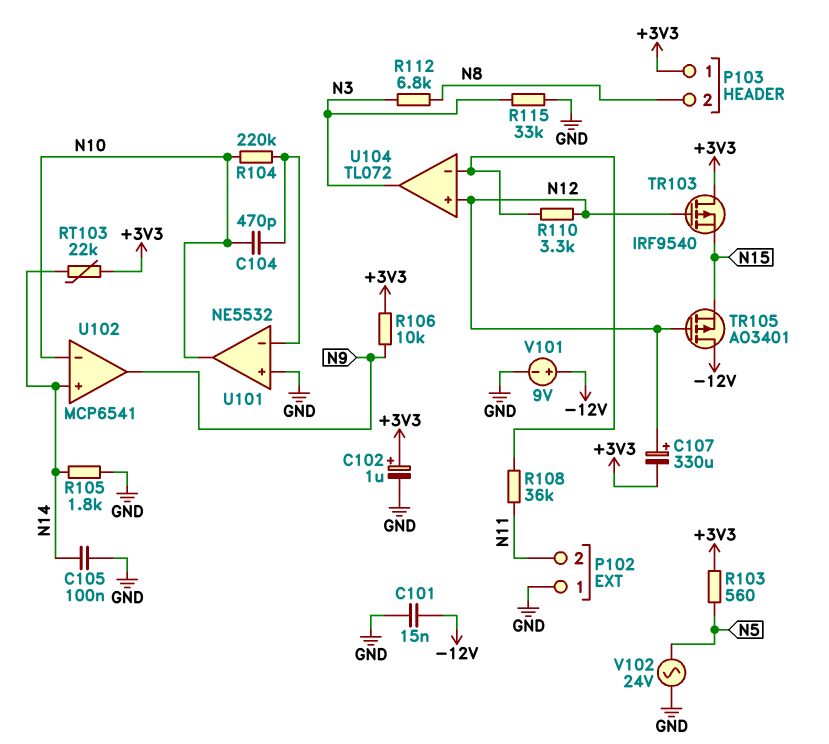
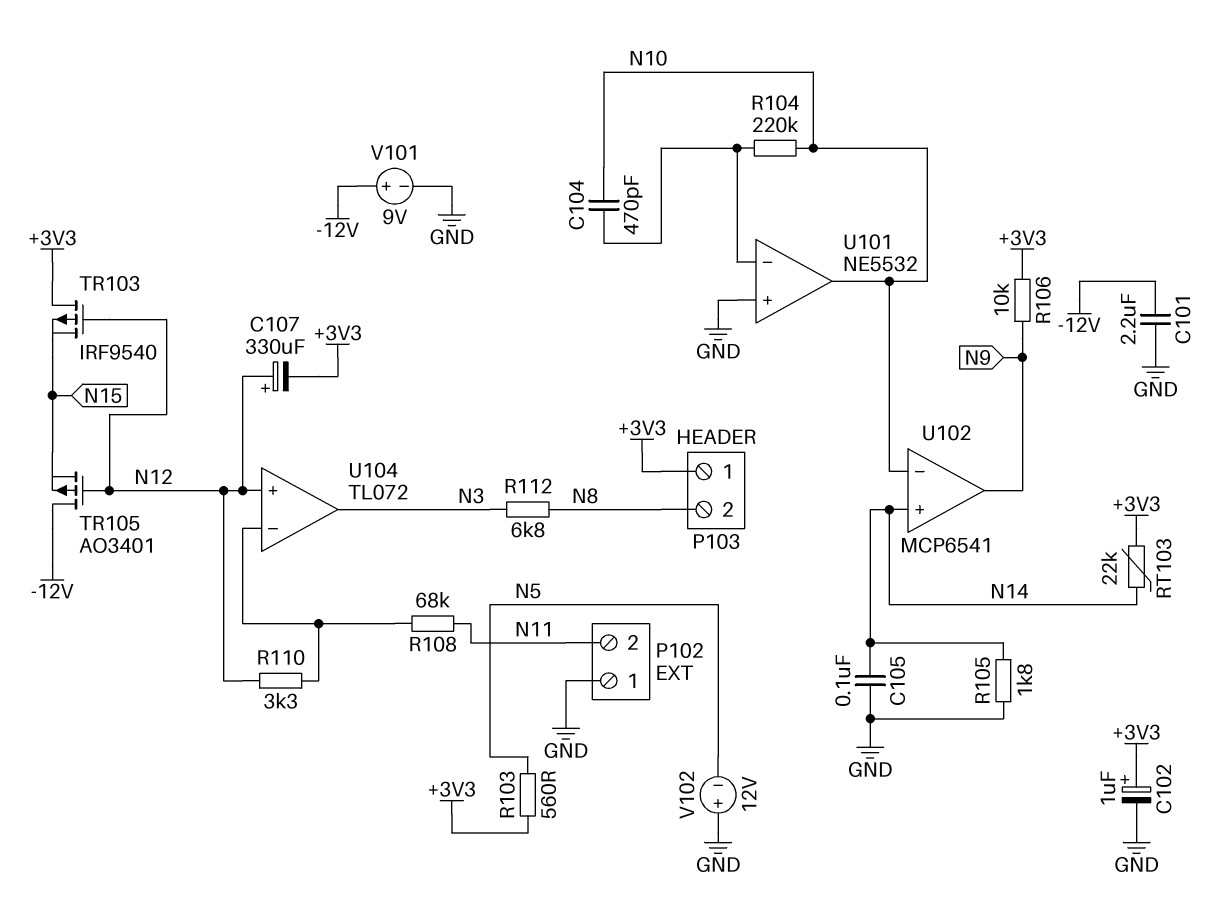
C101: 15nF (-12V, GND) -> 2.2uF (-12V, GND)
R108: 36k (N11, U104/in-) -> 68k (N11, U104/in-)
R115: 33k (GND, N3) -> none
V102: AC 24V (GND, N5) -> 12V (plus GND, minus N5)

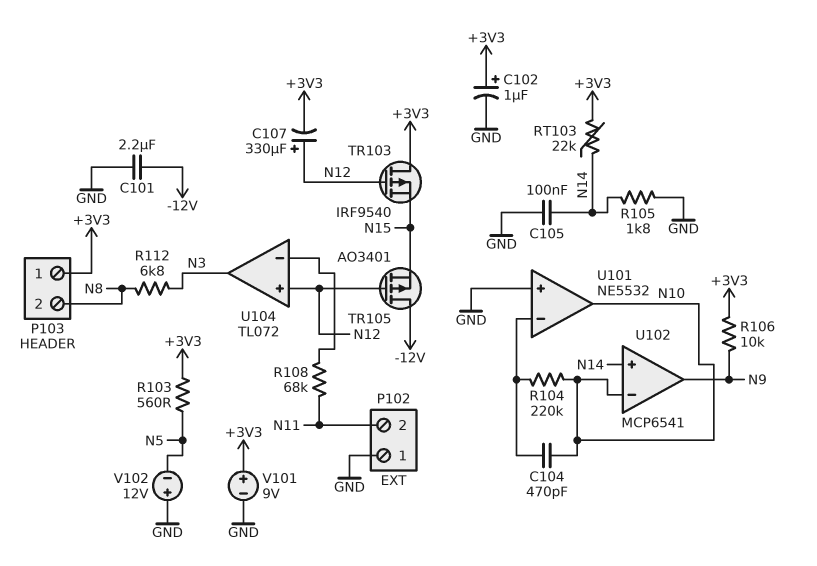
R110: 3.3k (N12, U104/in-) -> none
V101: 9V (plus -12V, minus GND) -> 9V (plus +3V3, minus GND)

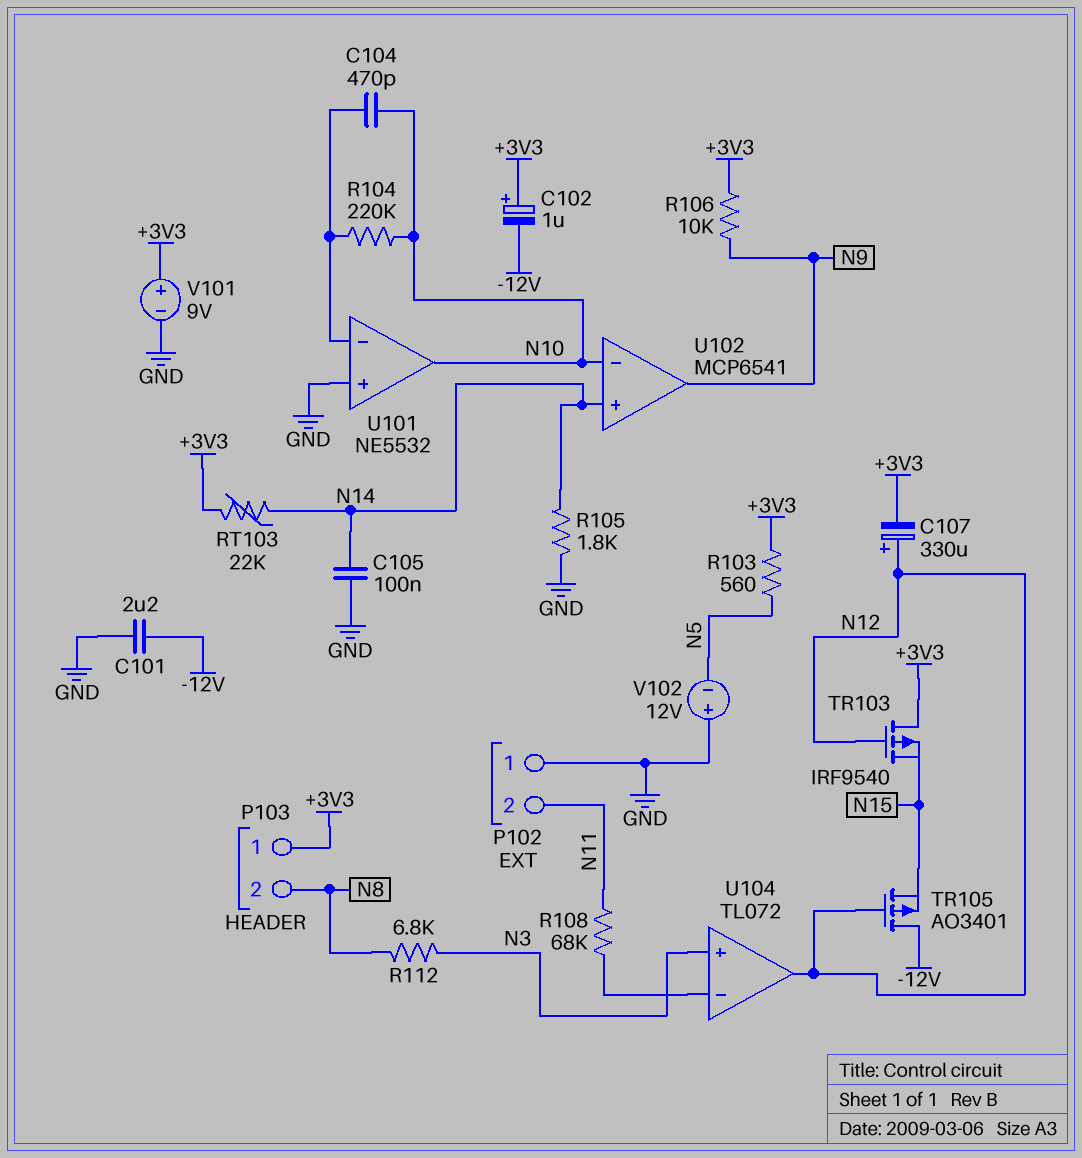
C102: 1uF (plus +3V3, minus GND) -> 1uF (plus +3V3, minus -12V)
U104 pin in+: N12 -> N3
U104 pin out: N3 -> N12

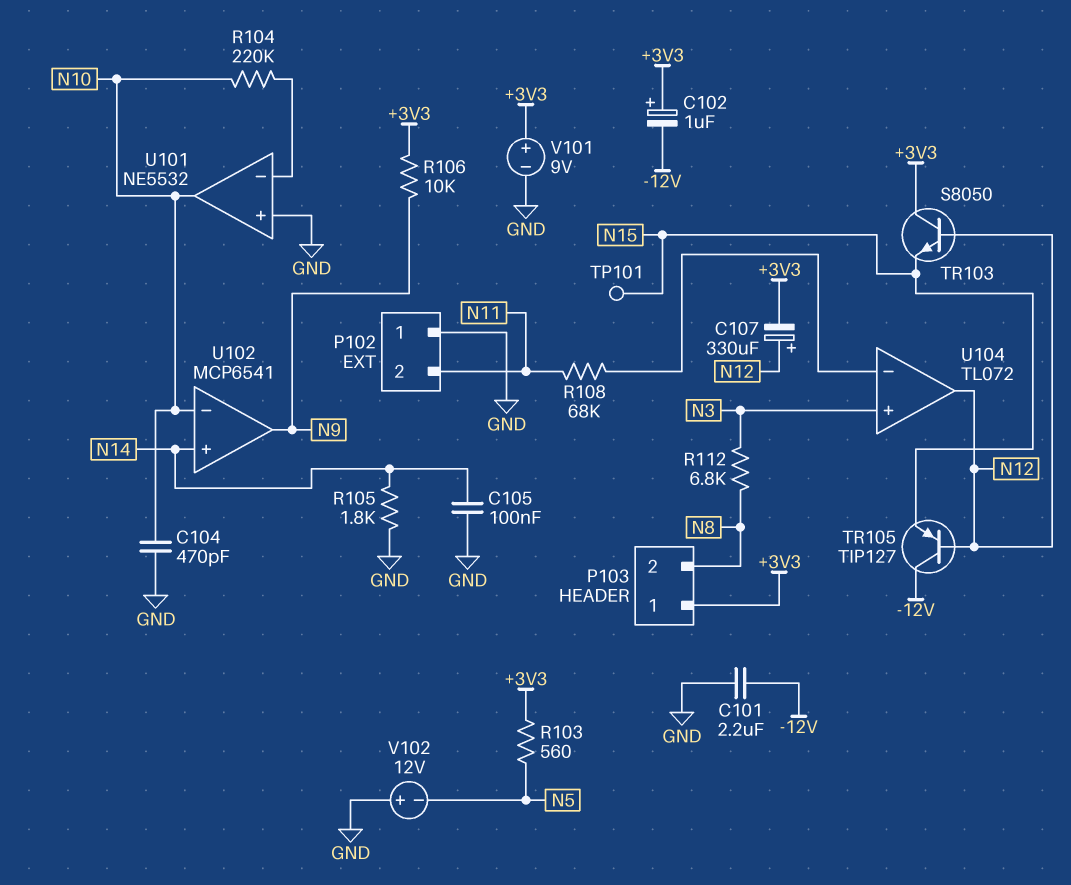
C104: 470pF (N10, U101/in-) -> 470pF (GND, N10)
RT103: 22k (+3V3, N14) -> none
TP101: none -> test point (N15)
TR103: PMOS IRF9540 (G N12, D +3V3, S N15) -> NPN S8050 (B N12, C +3V3, E N15)
TR105: PMOS AO3401 (G N12, D -12V, S N15) -> PNP TIP127 (B N12, C -12V, E N15)

